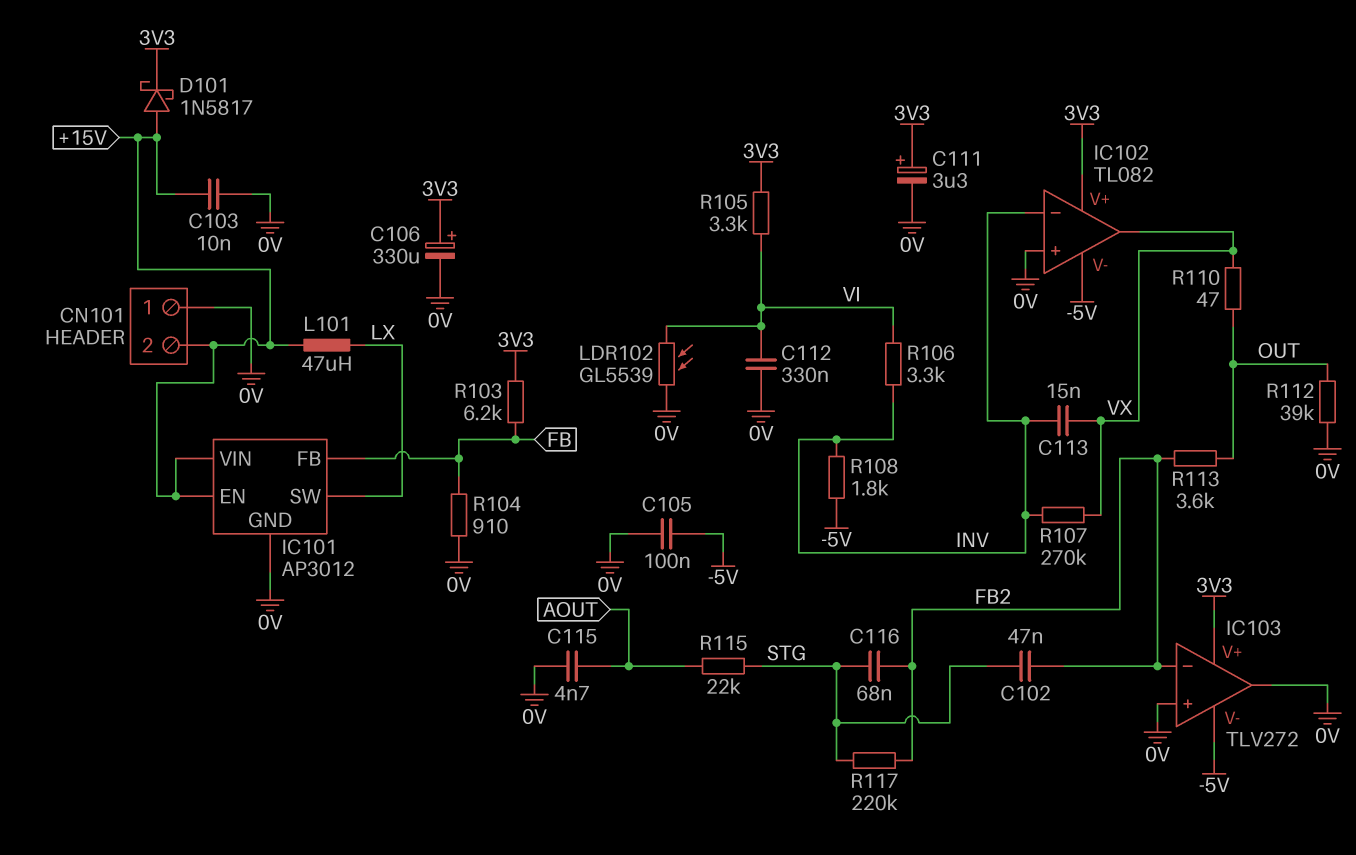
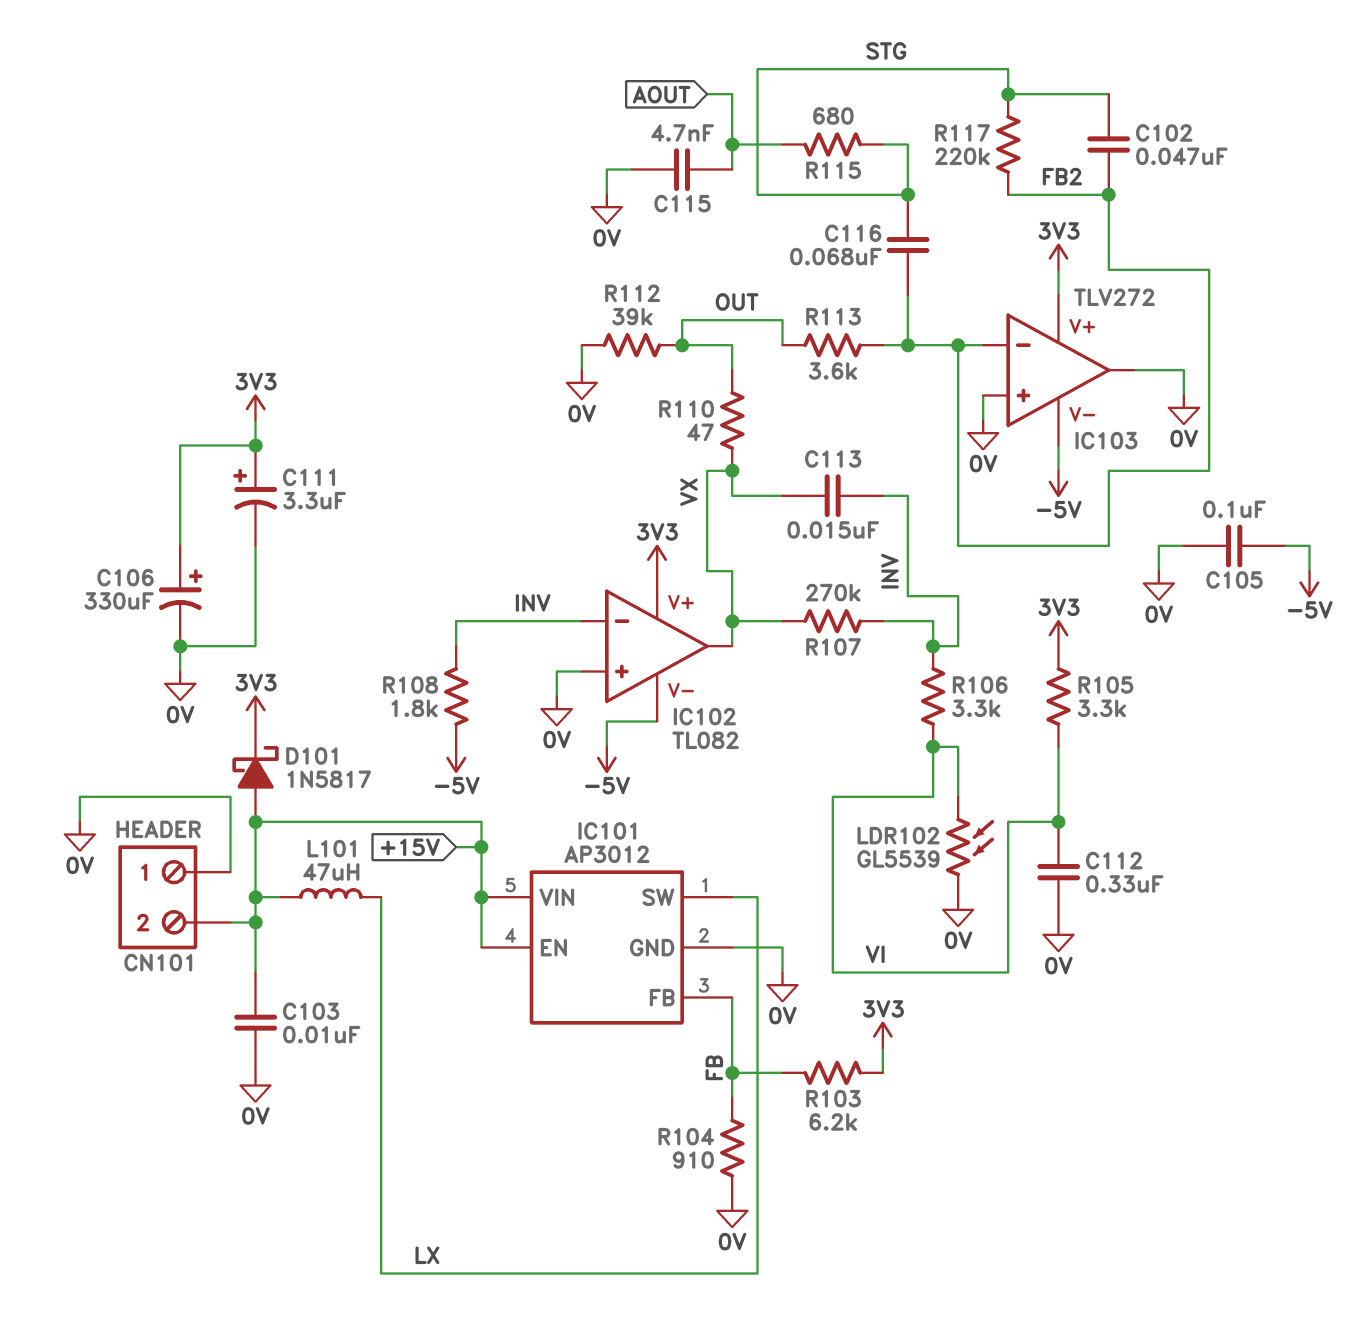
R115: 22k (AOUT, STG) -> 680 (AOUT, STG)

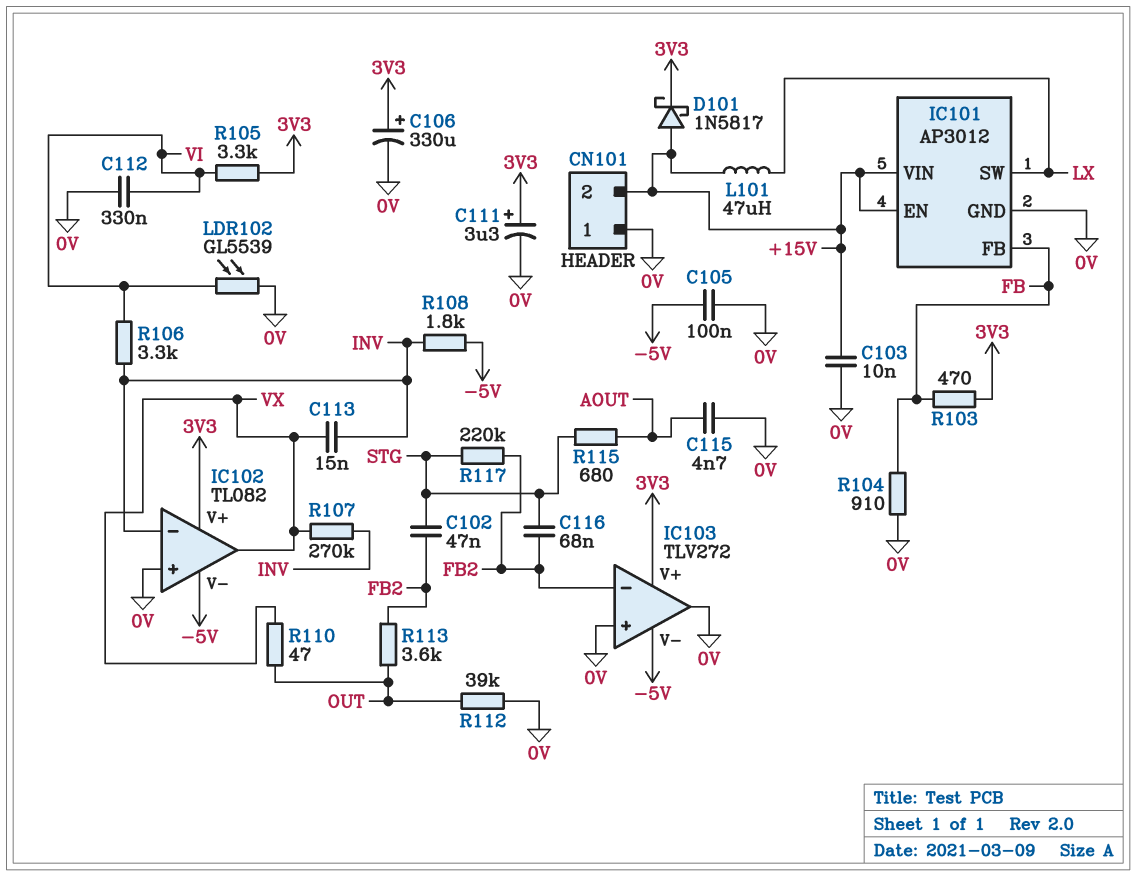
R103: 6.2k (3V3, FB) -> 470 (3V3, FB)

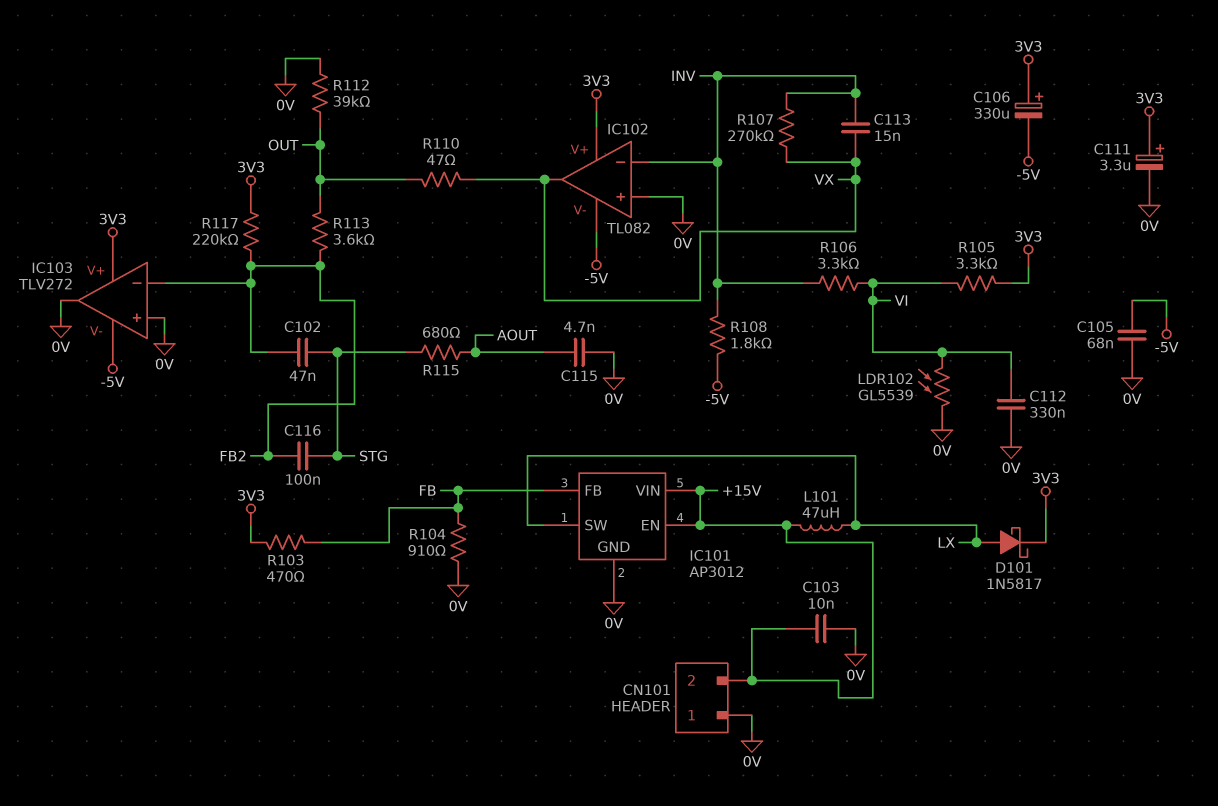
C105: 100nF (-5V, 0V) -> 68nF (-5V, 0V)
C106: 330uF (plus 3V3, minus 0V) -> 330uF (plus 3V3, minus -5V)
C116: 68nF (FB2, STG) -> 100nF (FB2, STG)
D101: schottky 1N5817 (A +15V, K 3V3) -> schottky 1N5817 (A LX, K 3V3)
R117: 220k (FB2, STG) -> 220k (3V3, FB2)

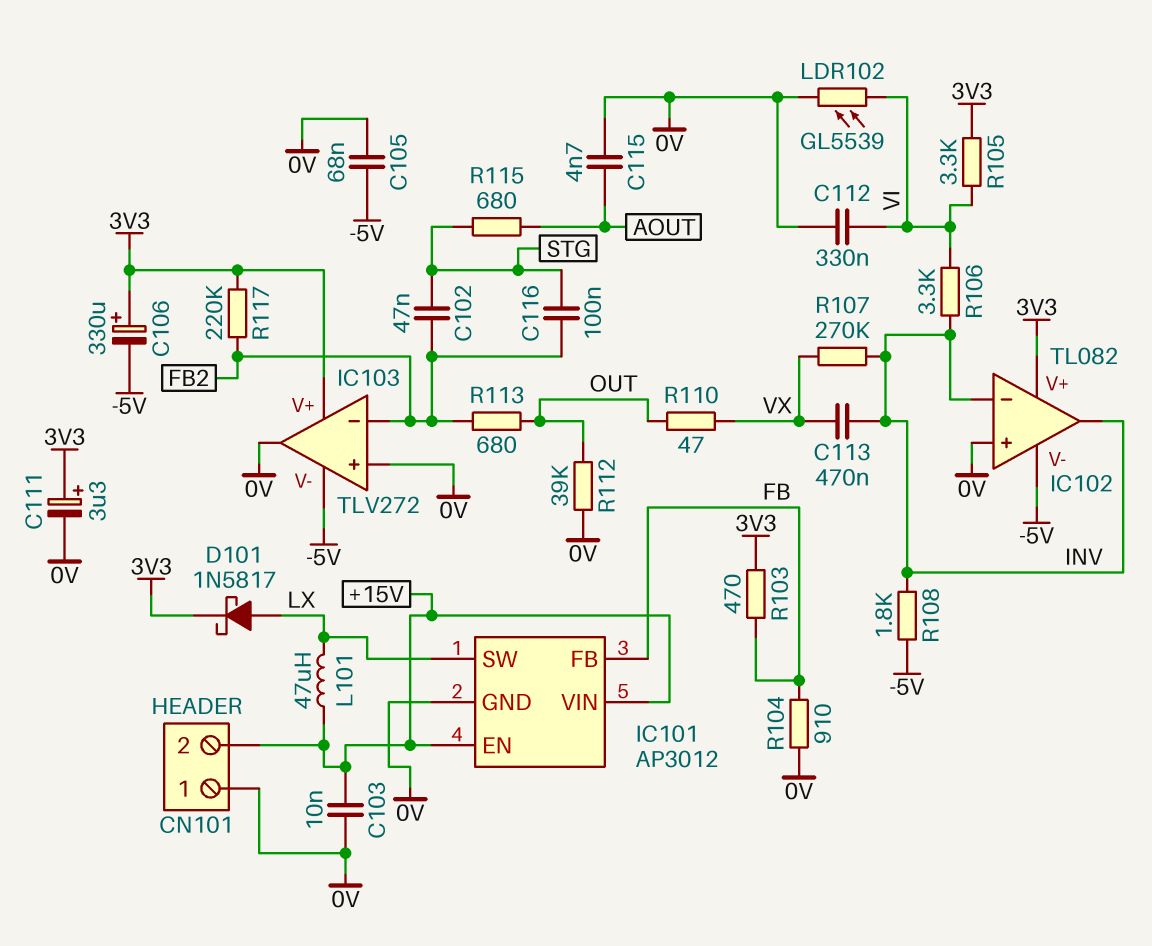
C113: 15nF (INV, VX) -> 470nF (INV, VX)
IC102 pin out: VX -> INV
R113: 3.6k (FB2, OUT) -> 680 (FB2, OUT)

